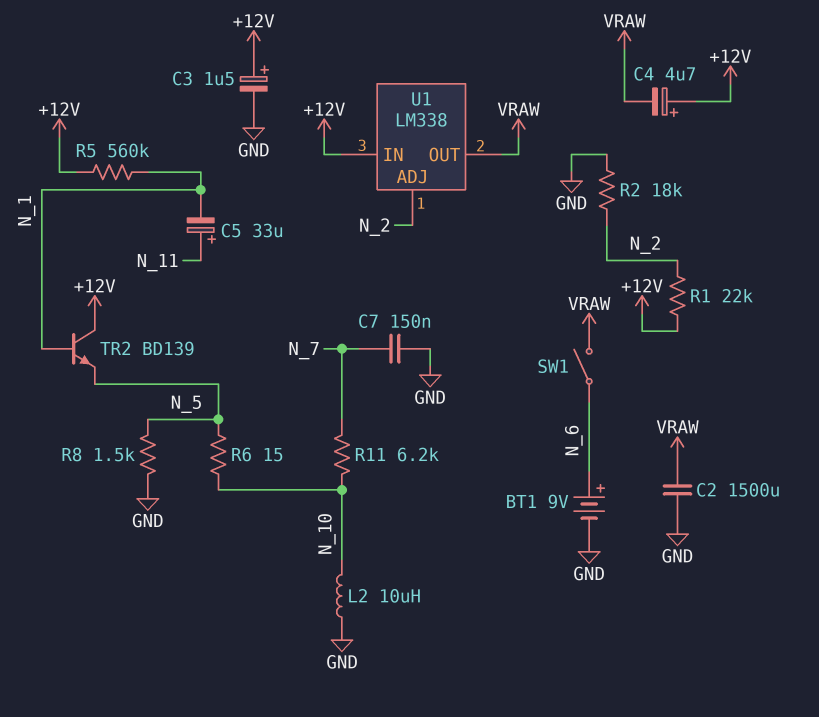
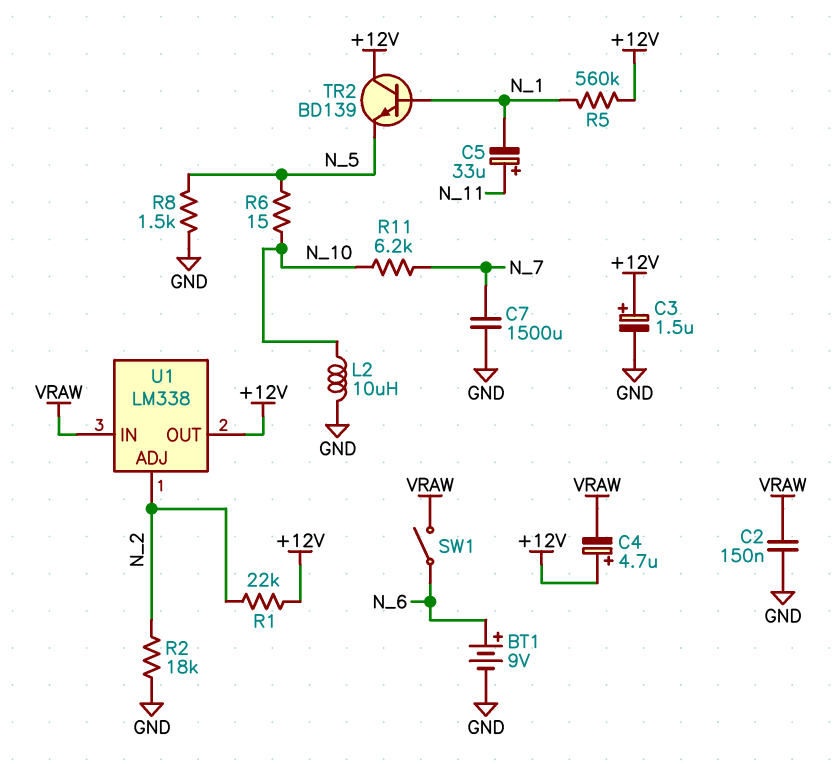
C2: 1500uF (GND, VRAW) -> 150nF (GND, VRAW)
C7: 150nF (GND, N_7) -> 1500uF (GND, N_7)
U1 pin IN: +12V -> VRAW
U1 pin OUT: VRAW -> +12V

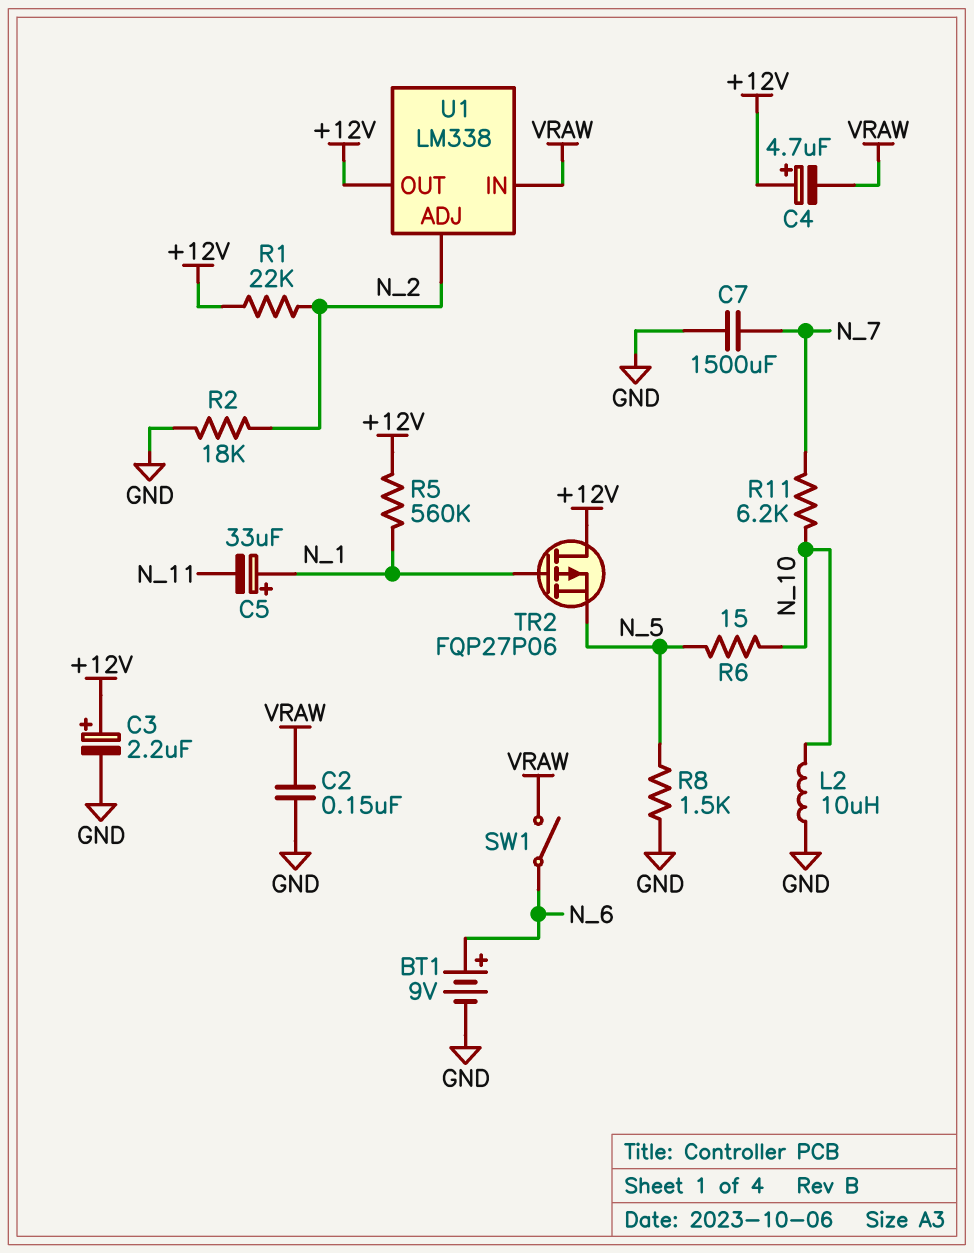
C3: 1.5uF (plus +12V, minus GND) -> 2.2uF (plus +12V, minus GND)
C5: 33uF (plus N_11, minus N_1) -> 33uF (plus N_1, minus N_11)
TR2: NPN BD139 (B N_1, C +12V, E N_5) -> PMOS FQP27P06 (G N_1, D +12V, S N_5)

